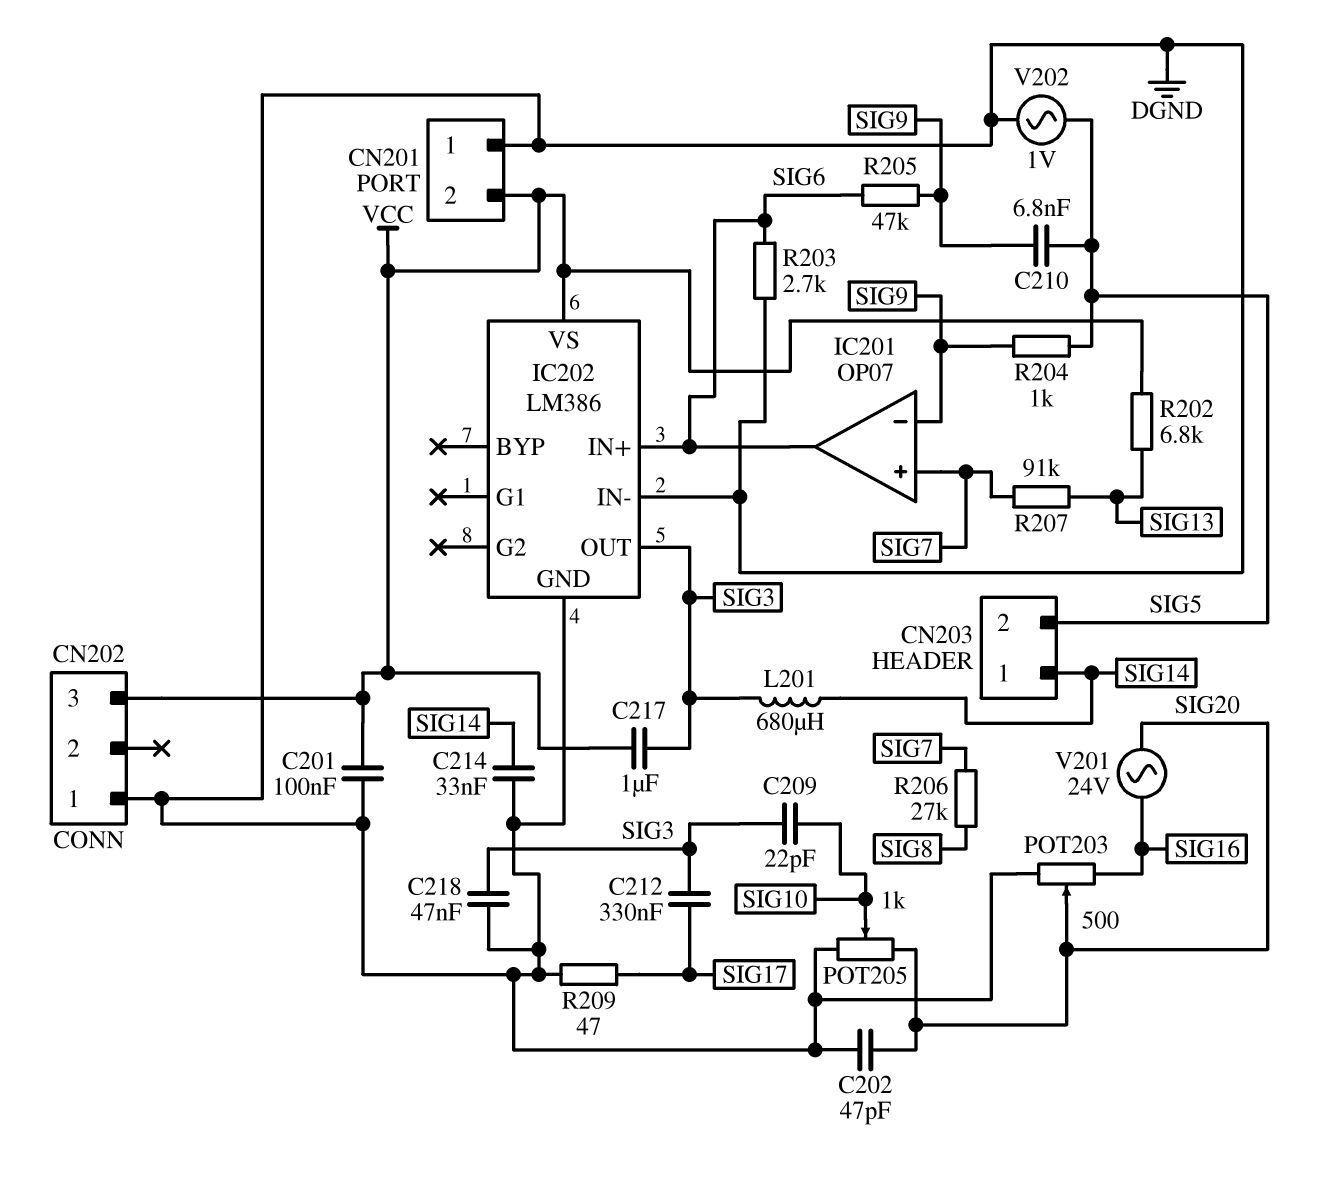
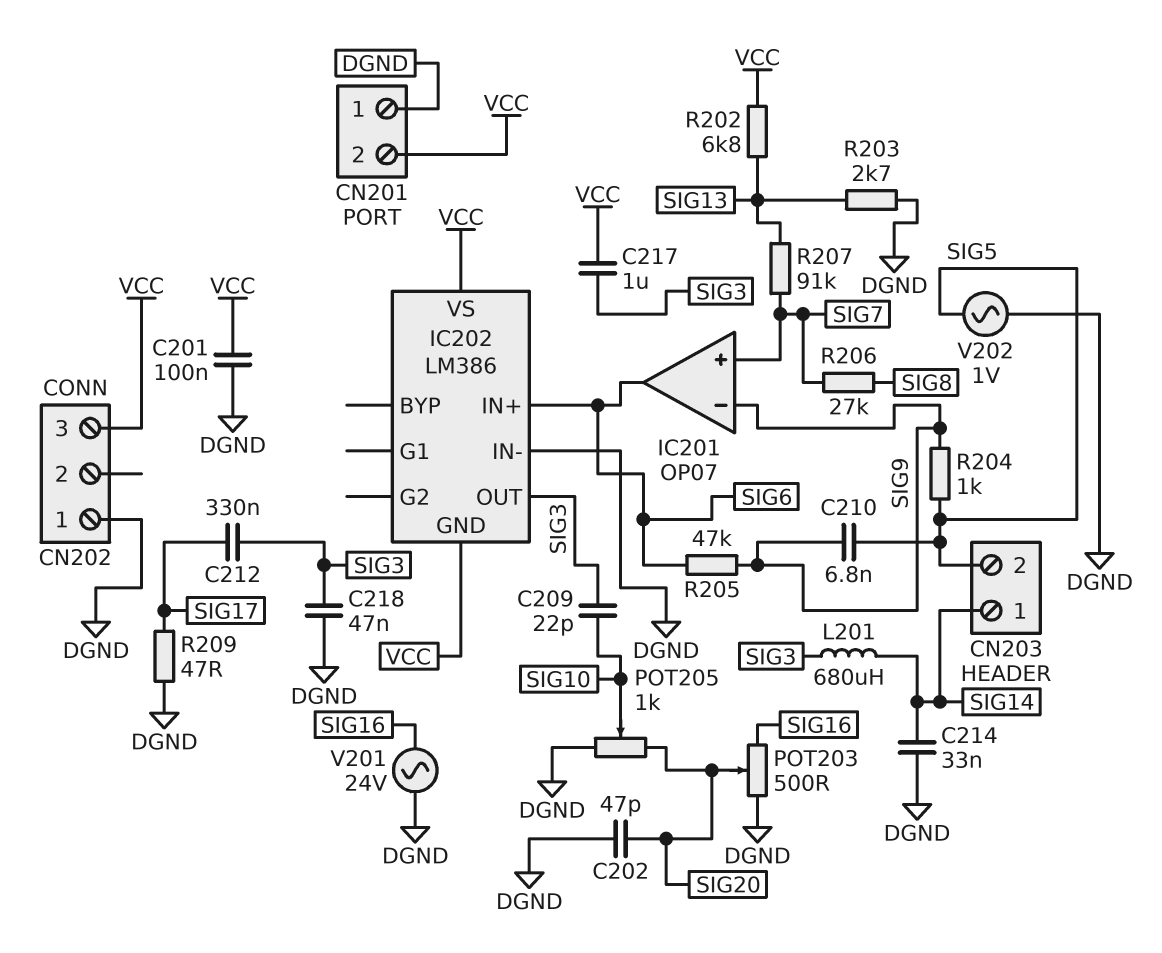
IC202 pin GND: DGND -> VCC
R203: 2.7k (DGND, SIG6) -> 2.7k (DGND, SIG13)
V201: AC 24V (SIG16, SIG20) -> AC 24V (DGND, SIG16)

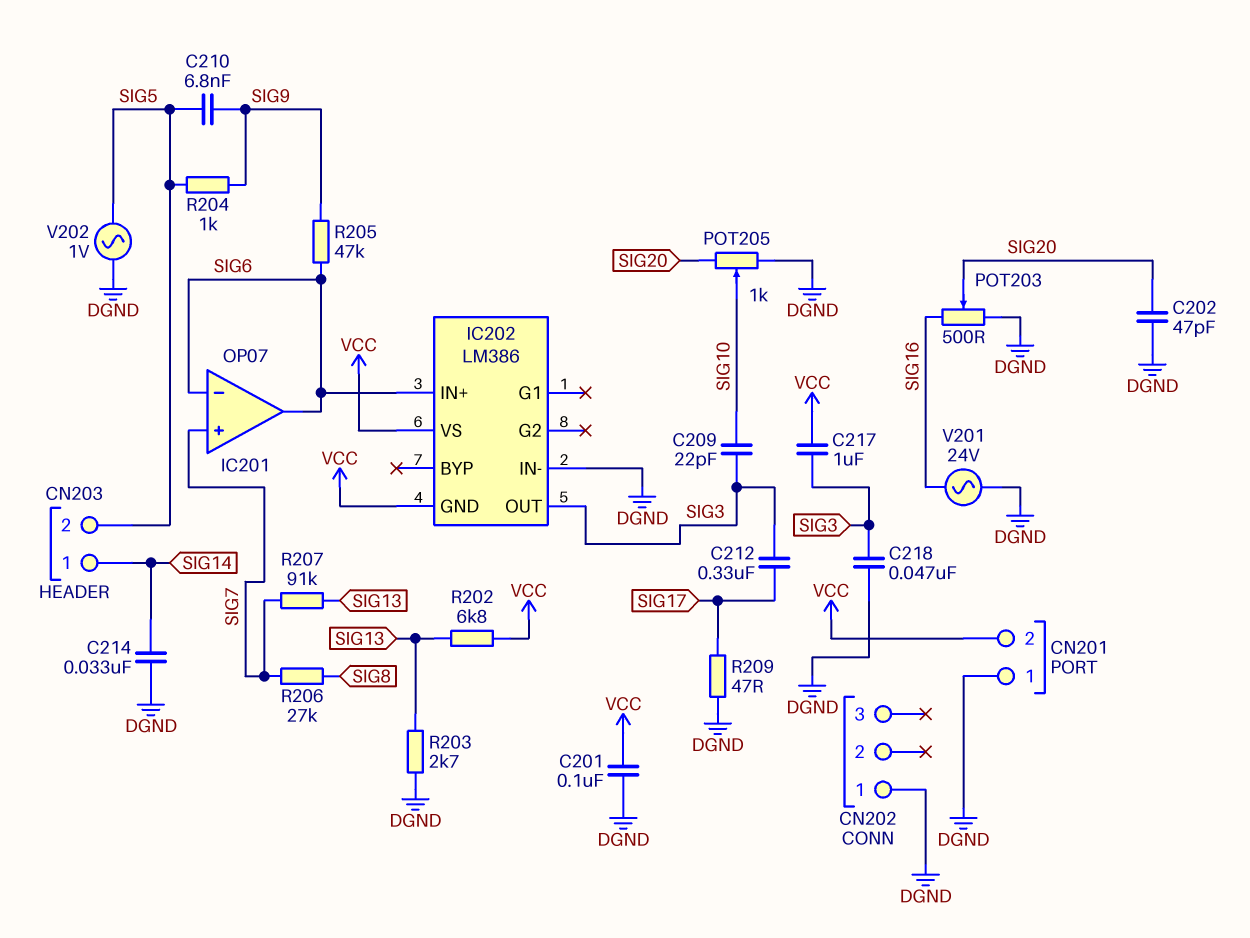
CN202 pin 3: VCC -> none
IC201 pin in-: SIG9 -> SIG6
L201: 680uH (SIG3, SIG14) -> none

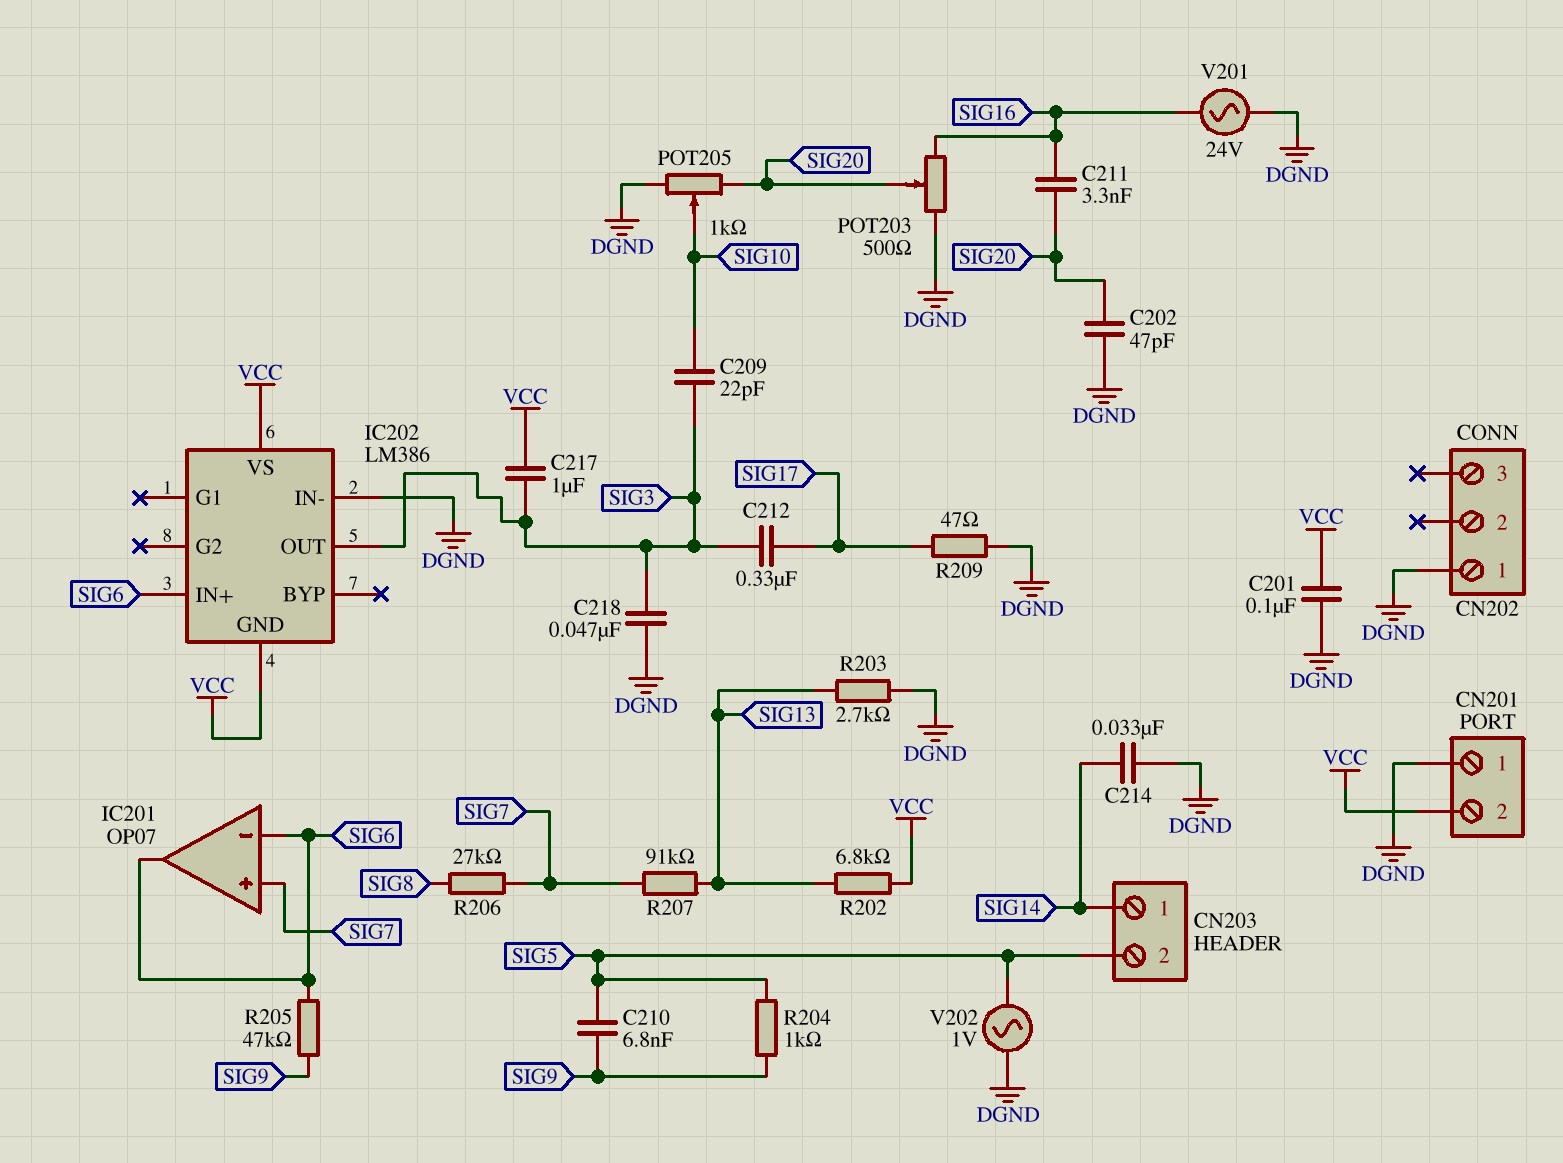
C211: none -> 3.3nF (SIG16, SIG20)

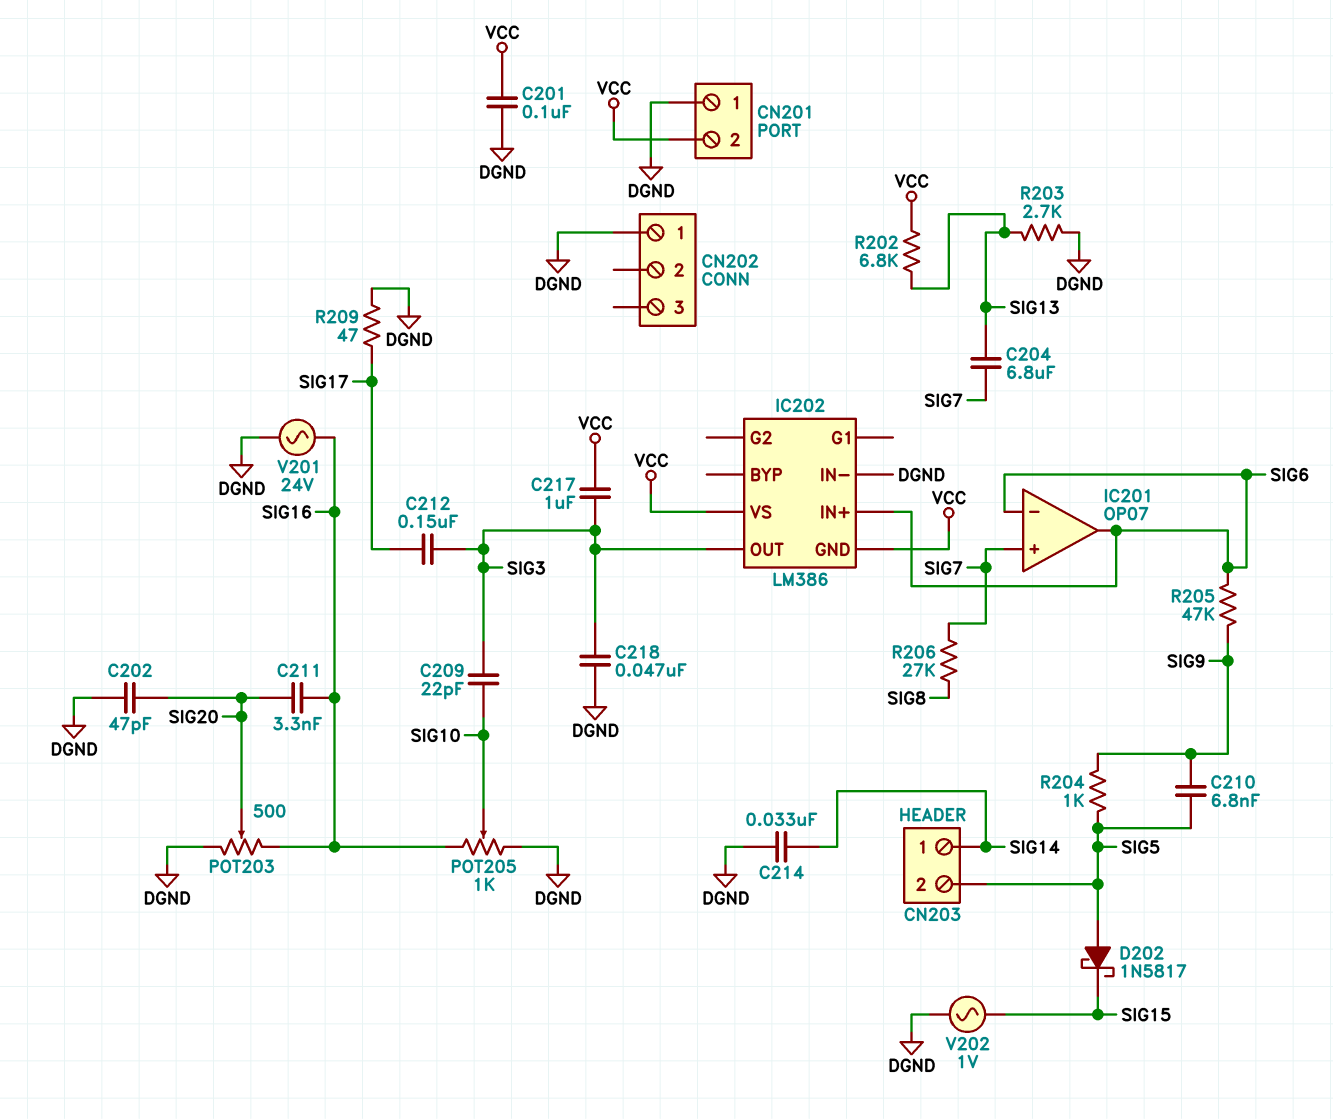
C204: none -> 6.8uF (SIG7, SIG13)
C212: 330nF (SIG3, SIG17) -> 150nF (SIG3, SIG17)
D202: none -> schottky 1N5817 (A SIG5, K SIG15)
POT205: 1k (DGND, SIG20, wiper SIG10) -> 1k (DGND, SIG16, wiper SIG10)
R207: 91k (SIG7, SIG13) -> none
V202: AC 1V (DGND, SIG5) -> AC 1V (DGND, SIG15)

